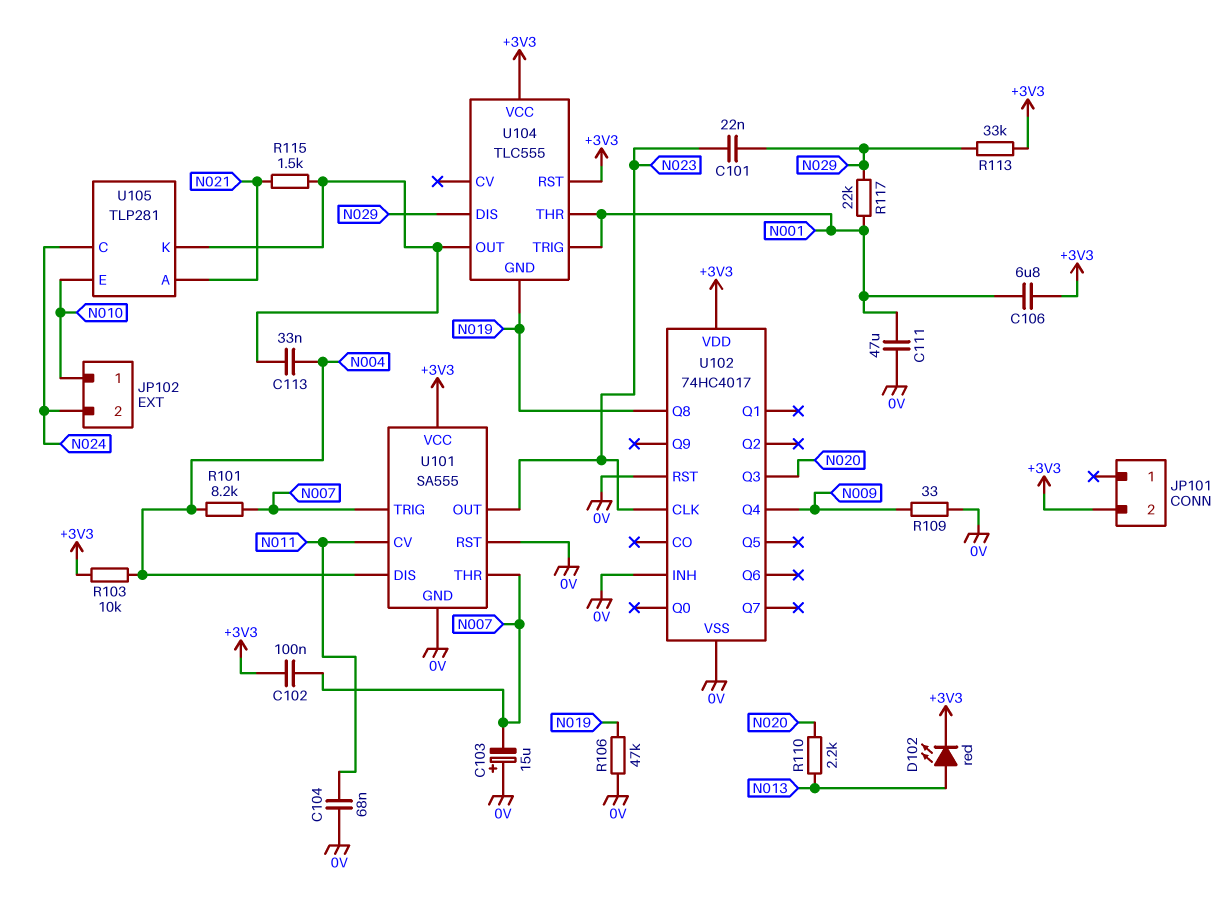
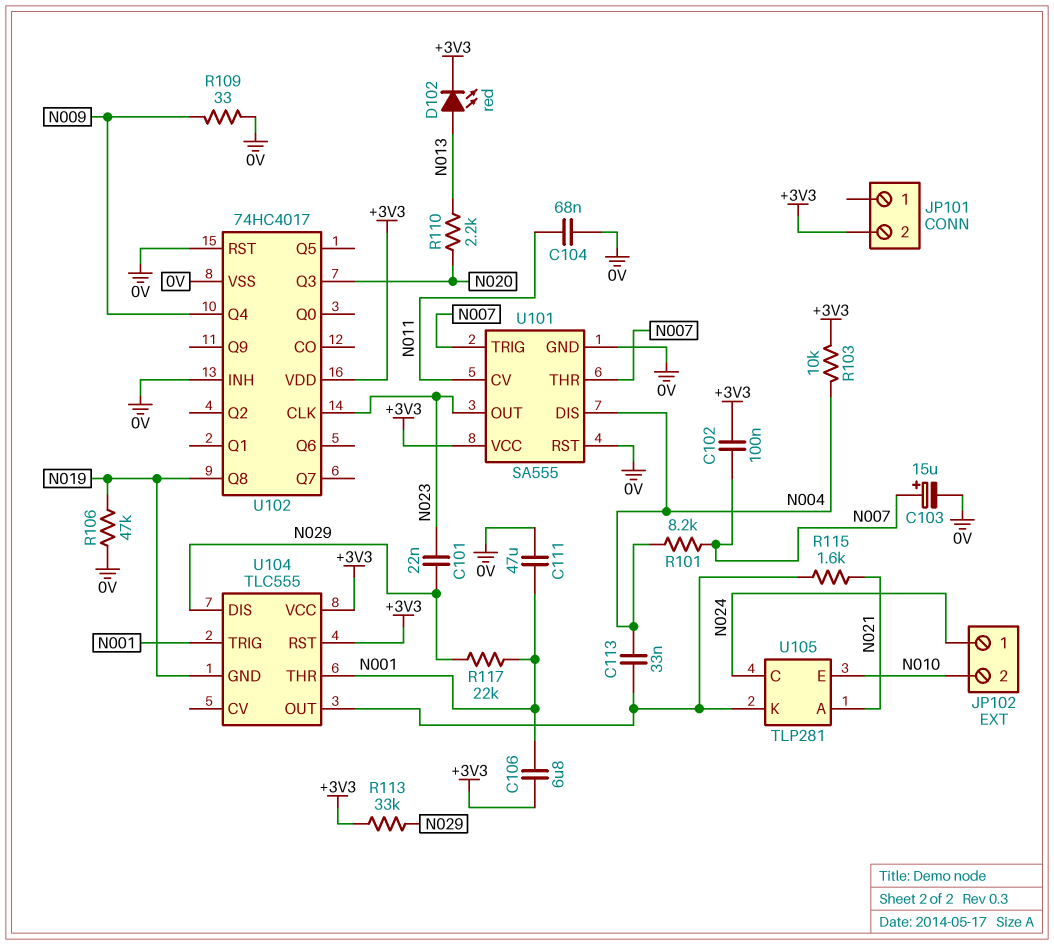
C103: 15uF (plus 0V, minus N007) -> 15uF (plus N007, minus 0V)
JP102 pin 1: N010 -> N024
JP102 pin 2: N024 -> N010
R115: 1.5k (N021, U104/OUT) -> 1.6k (N021, U104/OUT)

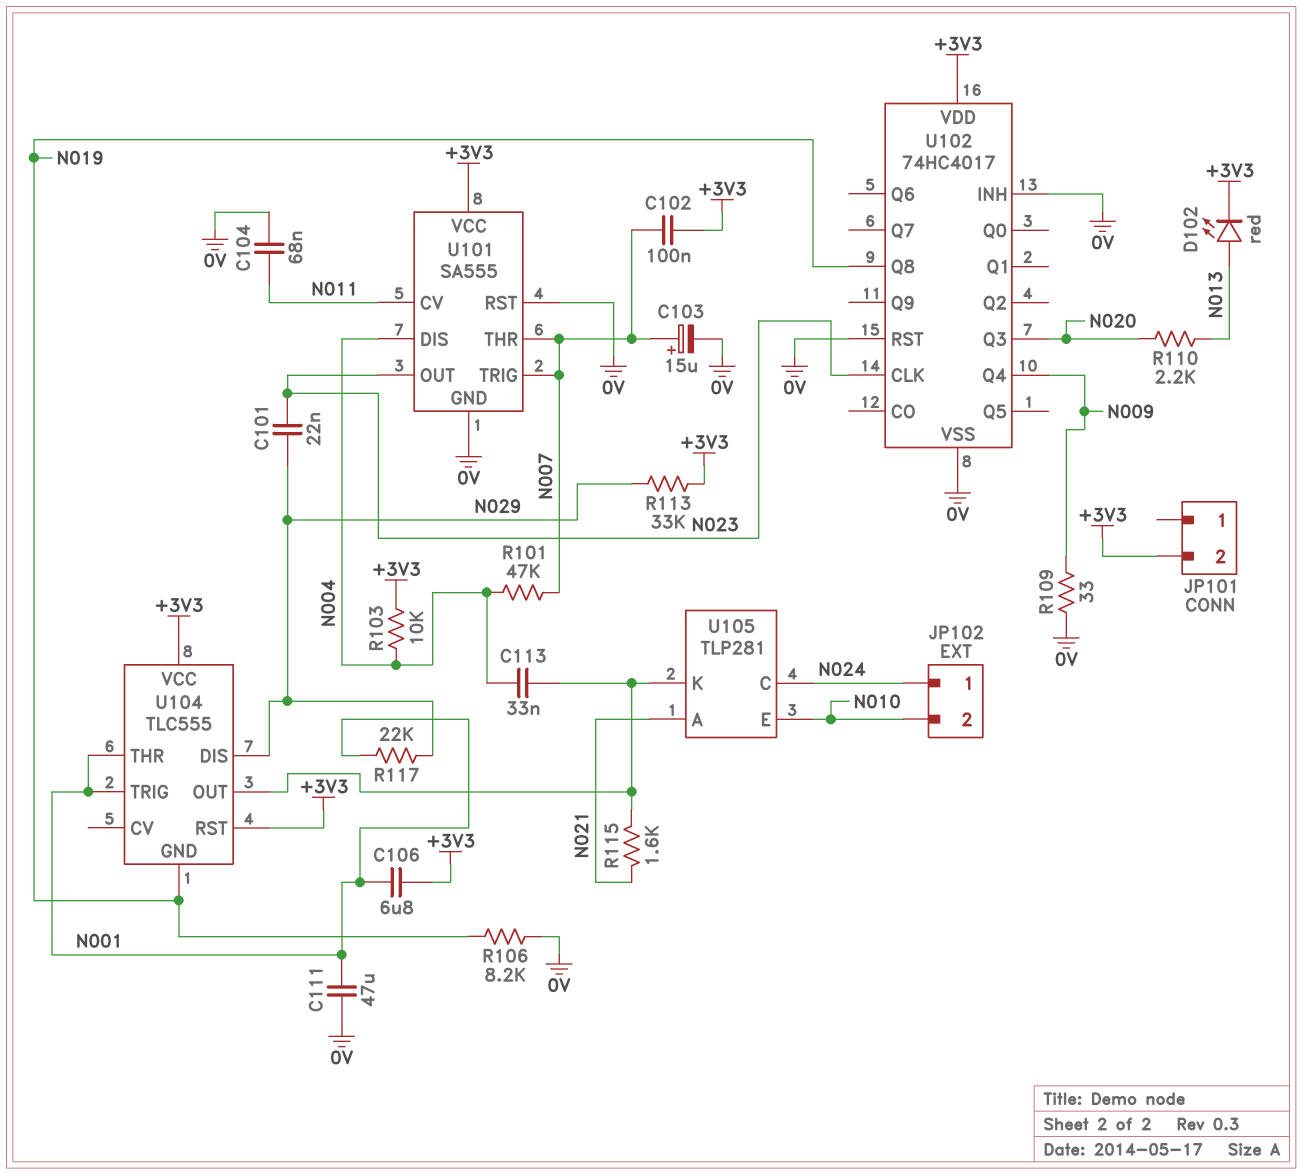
R101: 8.2k (N004, N007) -> 47k (N004, N007)
R106: 47k (0V, N019) -> 8.2k (0V, N019)

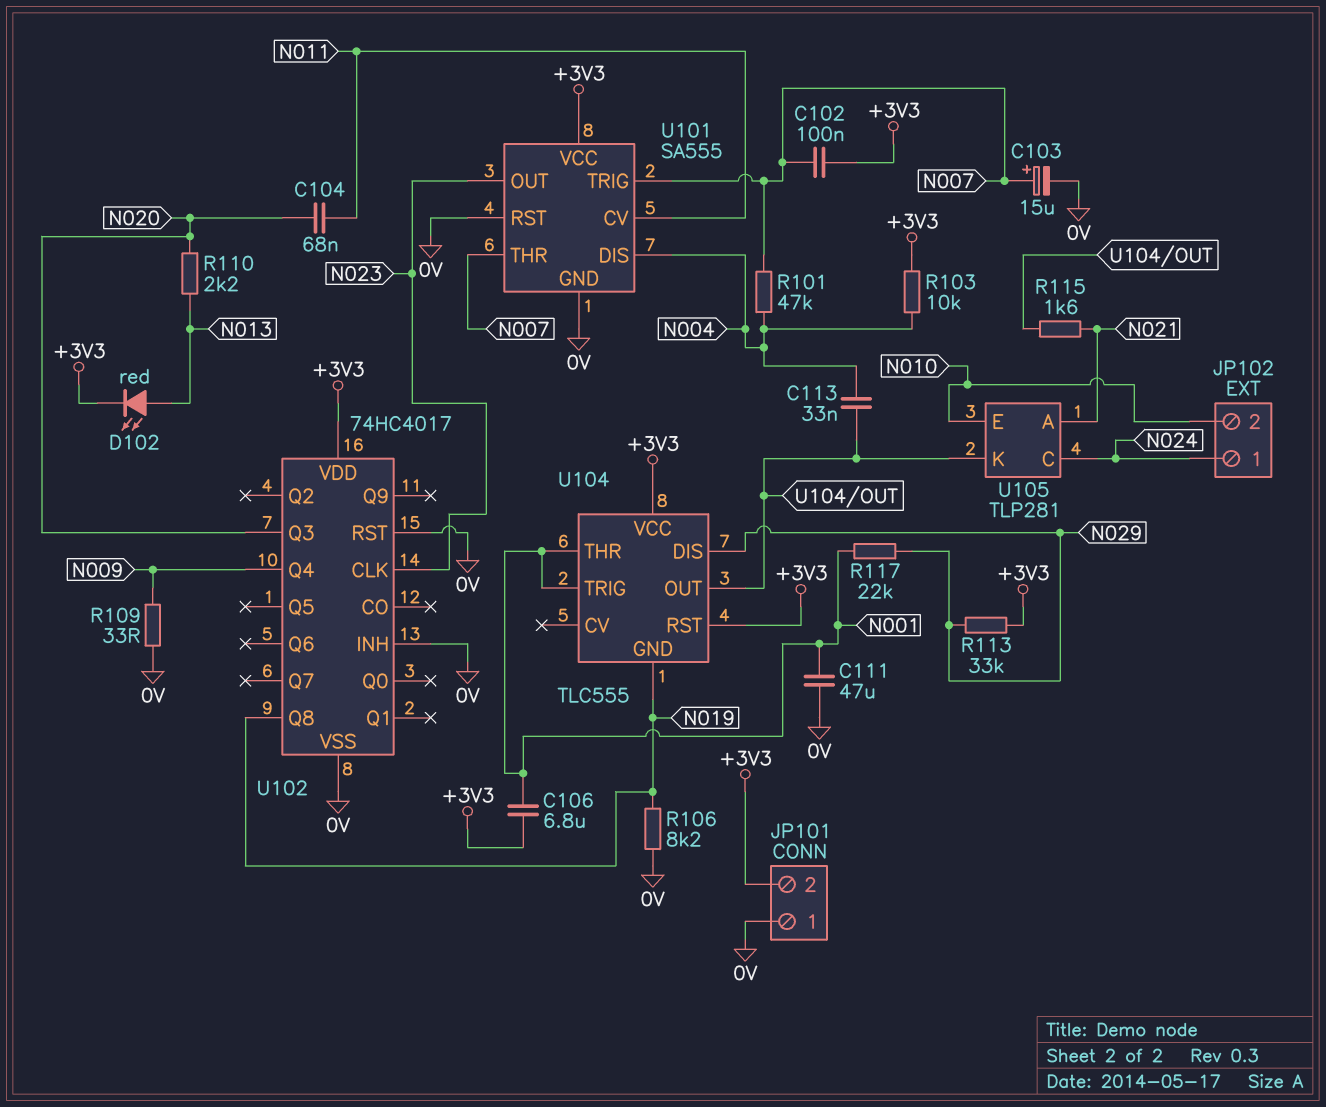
C101: 22nF (N023, N029) -> none
C104: 68nF (0V, N011) -> 68nF (N011, N020)
JP101 pin 1: none -> 0V

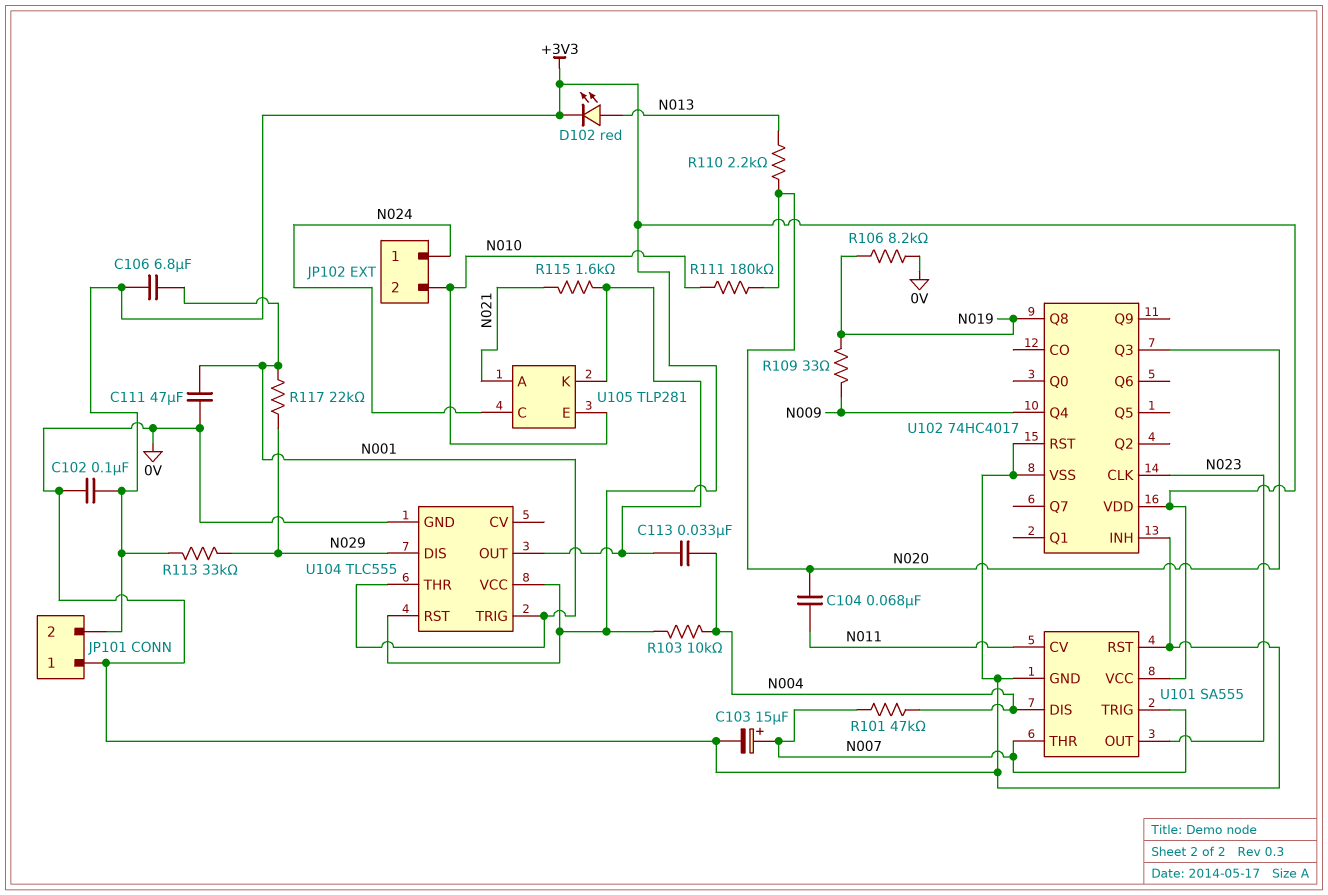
C102: 100nF (+3V3, N007) -> 100nF (+3V3, 0V)
R109: 33 (0V, N009) -> 33 (N009, N019)
R111: none -> 180k (N010, N020)
U104 pin GND: N019 -> 0V

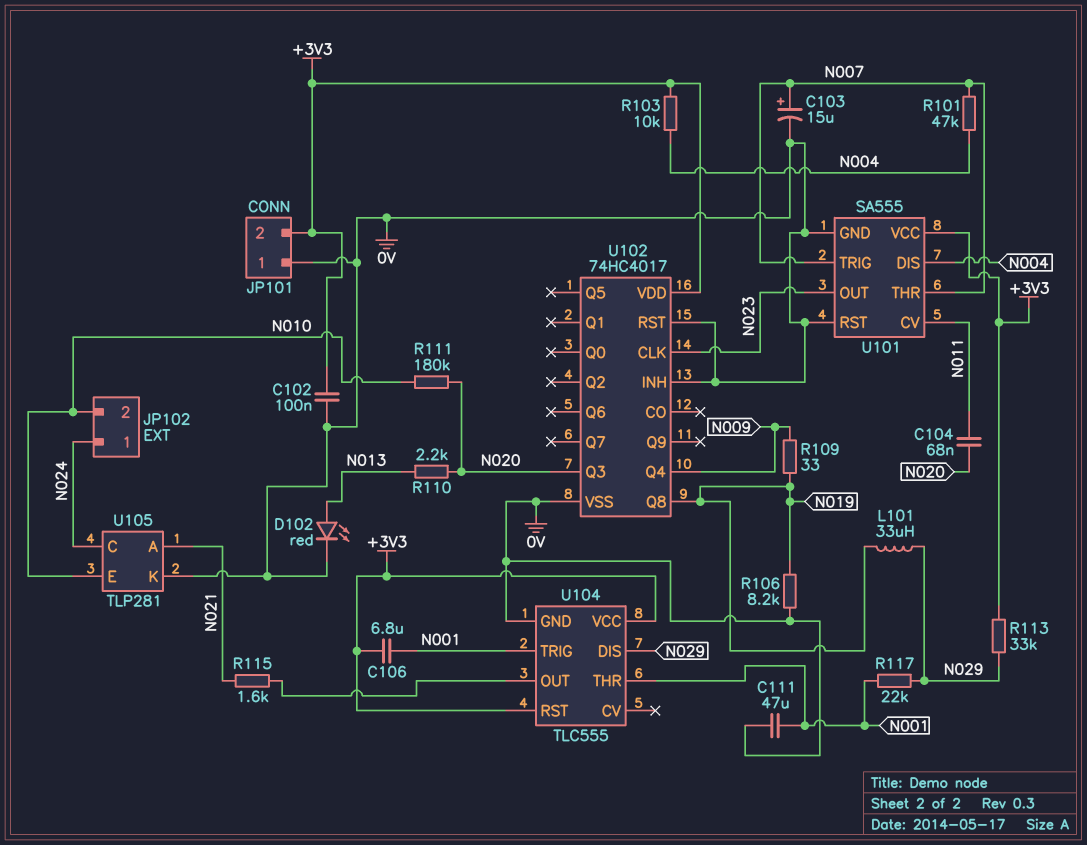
C113: 33nF (N004, U104/OUT) -> none
D102: LED red (A N013, K +3V3) -> LED red (A N013, K 0V)
L101: none -> 33uH (N019, N029)
U105 pin K: U104/OUT -> 0V

